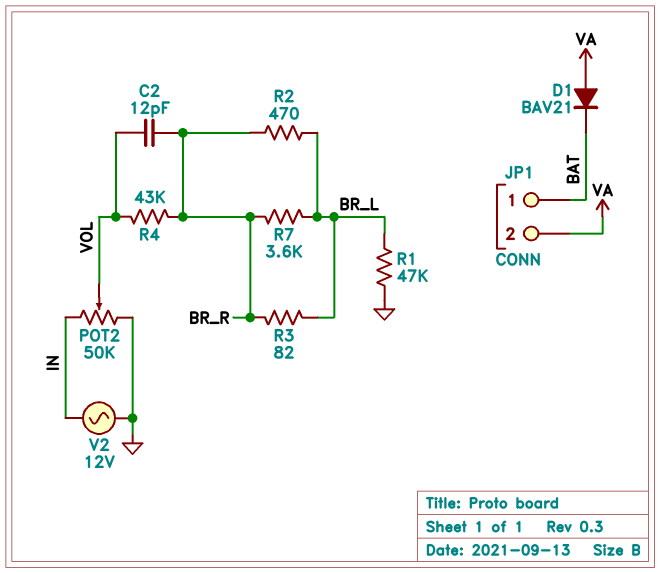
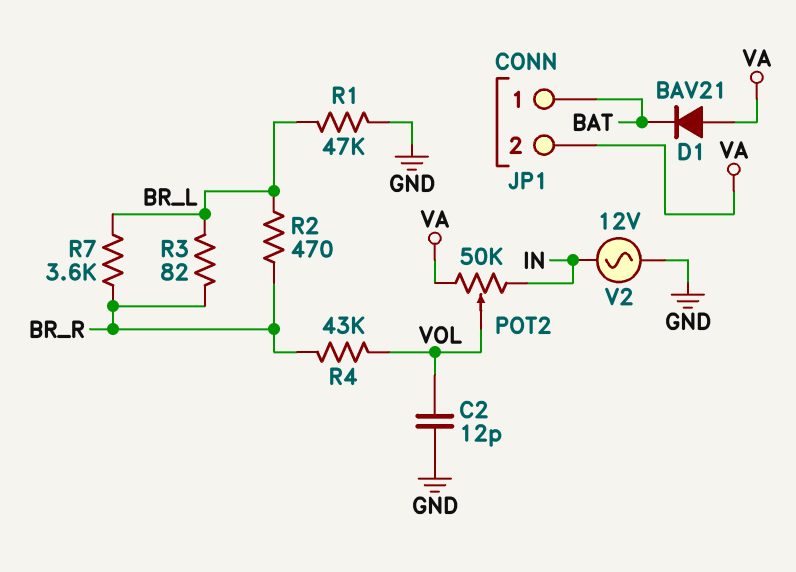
C2: 12pF (BR_R, VOL) -> 12pF (GND, VOL)
POT2: 50k (GND, IN, wiper VOL) -> 50k (IN, VA, wiper VOL)

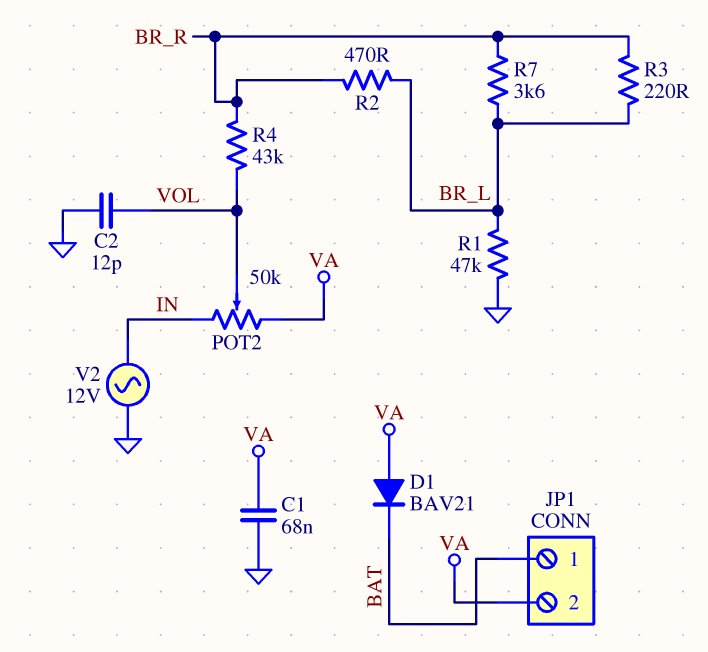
C1: none -> 68nF (GND, VA)
R3: 82 (BR_L, BR_R) -> 220 (BR_L, BR_R)

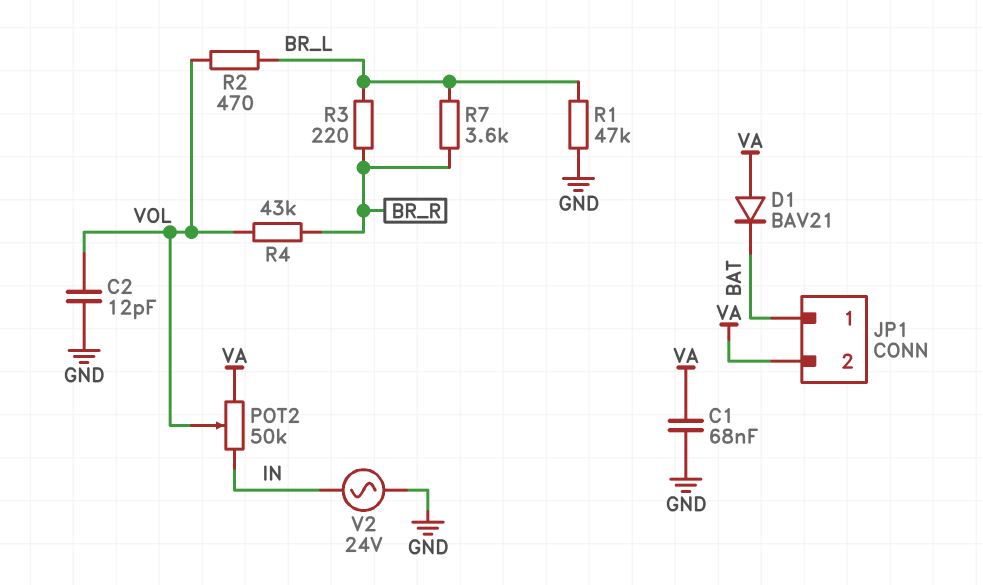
R2: 470 (BR_L, BR_R) -> 470 (BR_L, VOL)
V2: AC 12V (GND, IN) -> AC 24V (GND, IN)

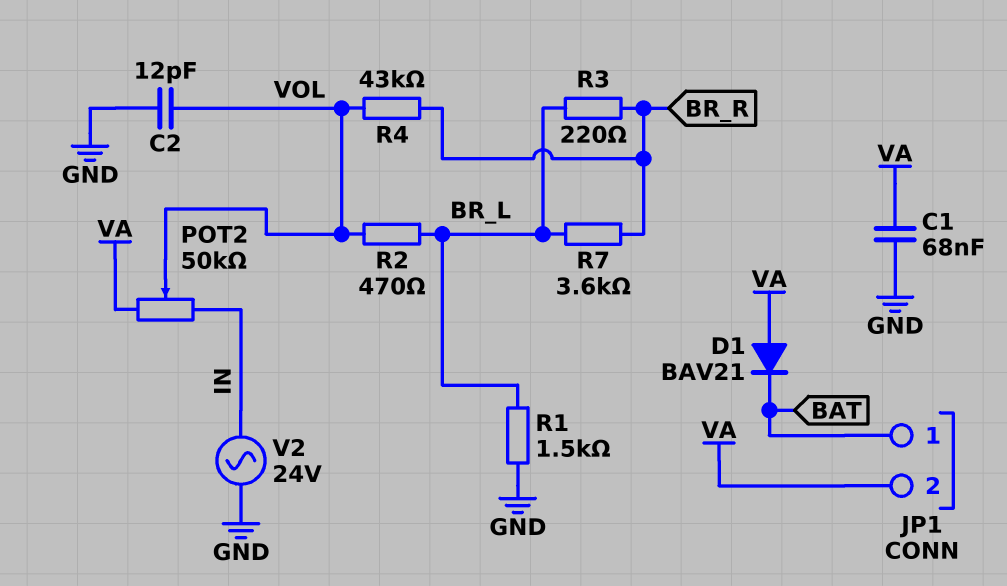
R1: 47k (BR_L, GND) -> 1.5k (BR_L, GND)

